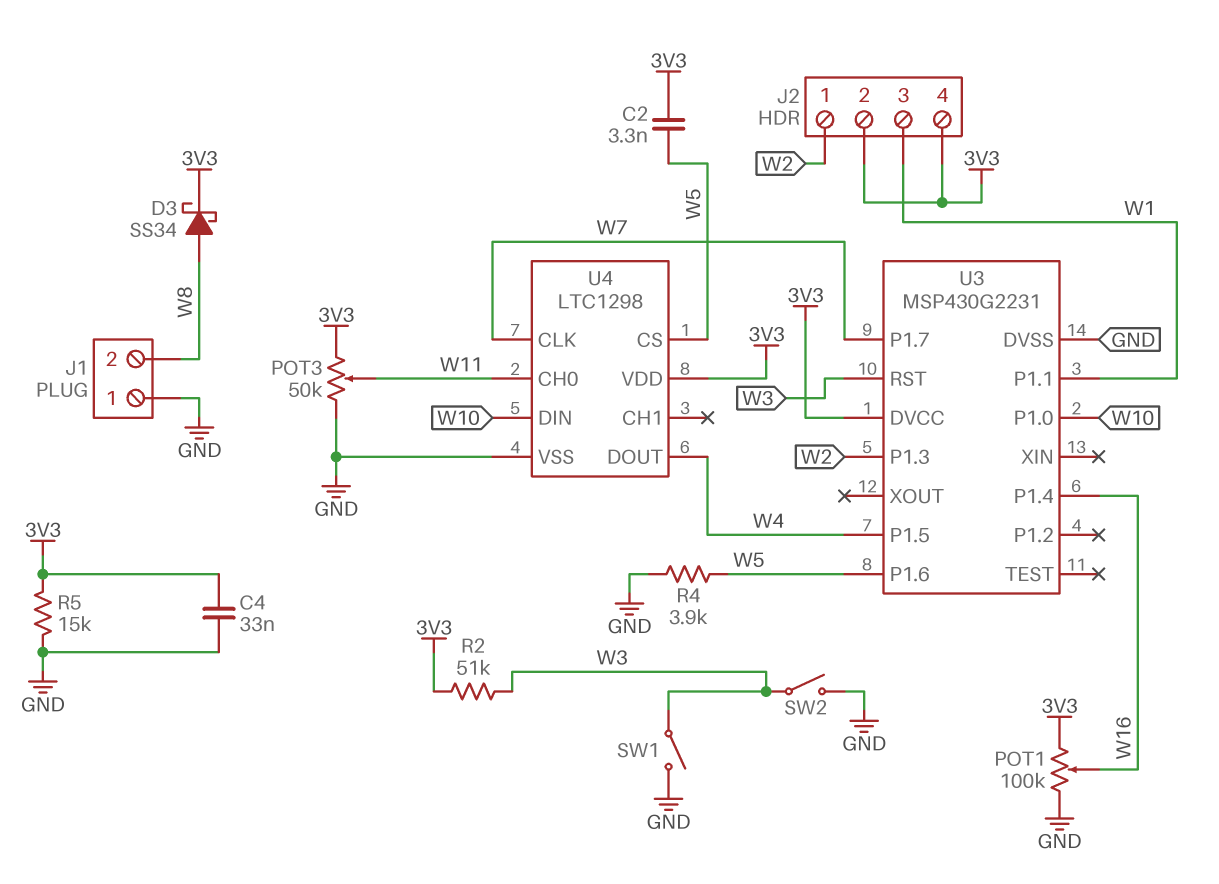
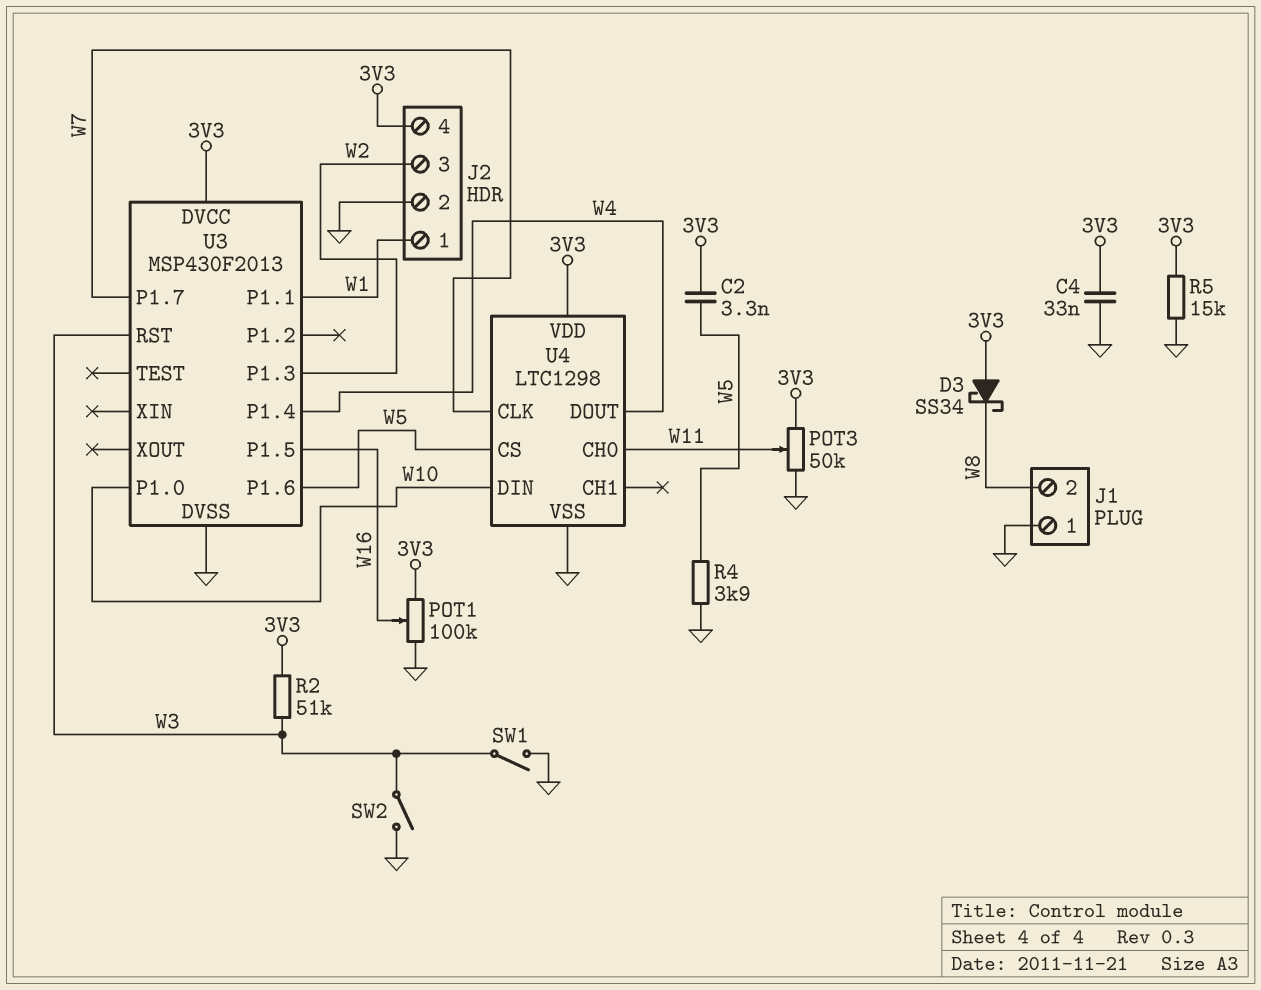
D3: schottky SS34 (A W8, K 3V3) -> schottky SS34 (A 3V3, K W8)
J2 pin 1: W2 -> W1
J2 pin 2: 3V3 -> GND
J2 pin 3: W1 -> W2
U3: MSP430G2231 -> MSP430F2013
U3 pin P1.4: W16 -> W4
U3 pin P1.5: W4 -> W16

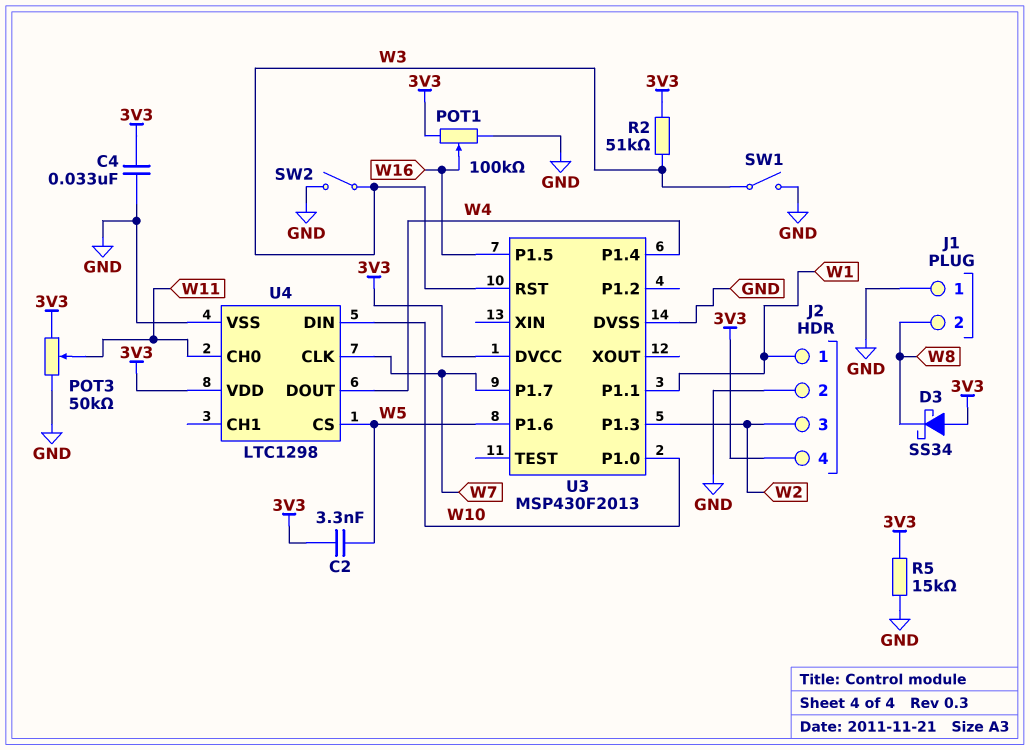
R4: 3.9k (GND, W5) -> none

